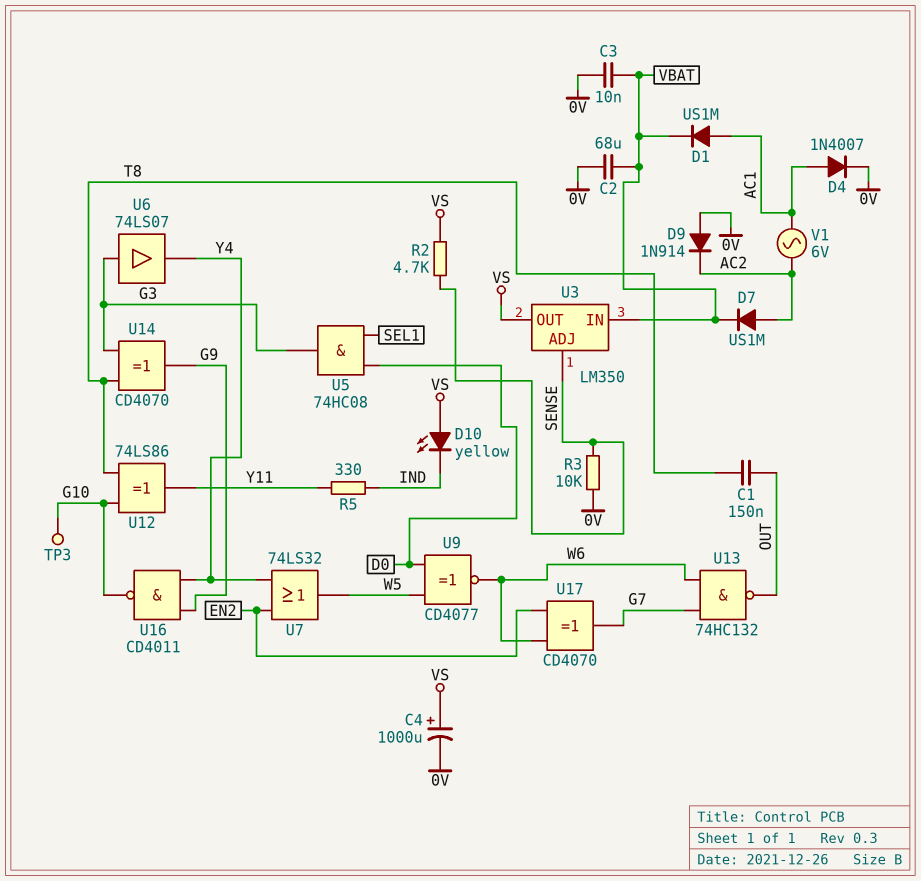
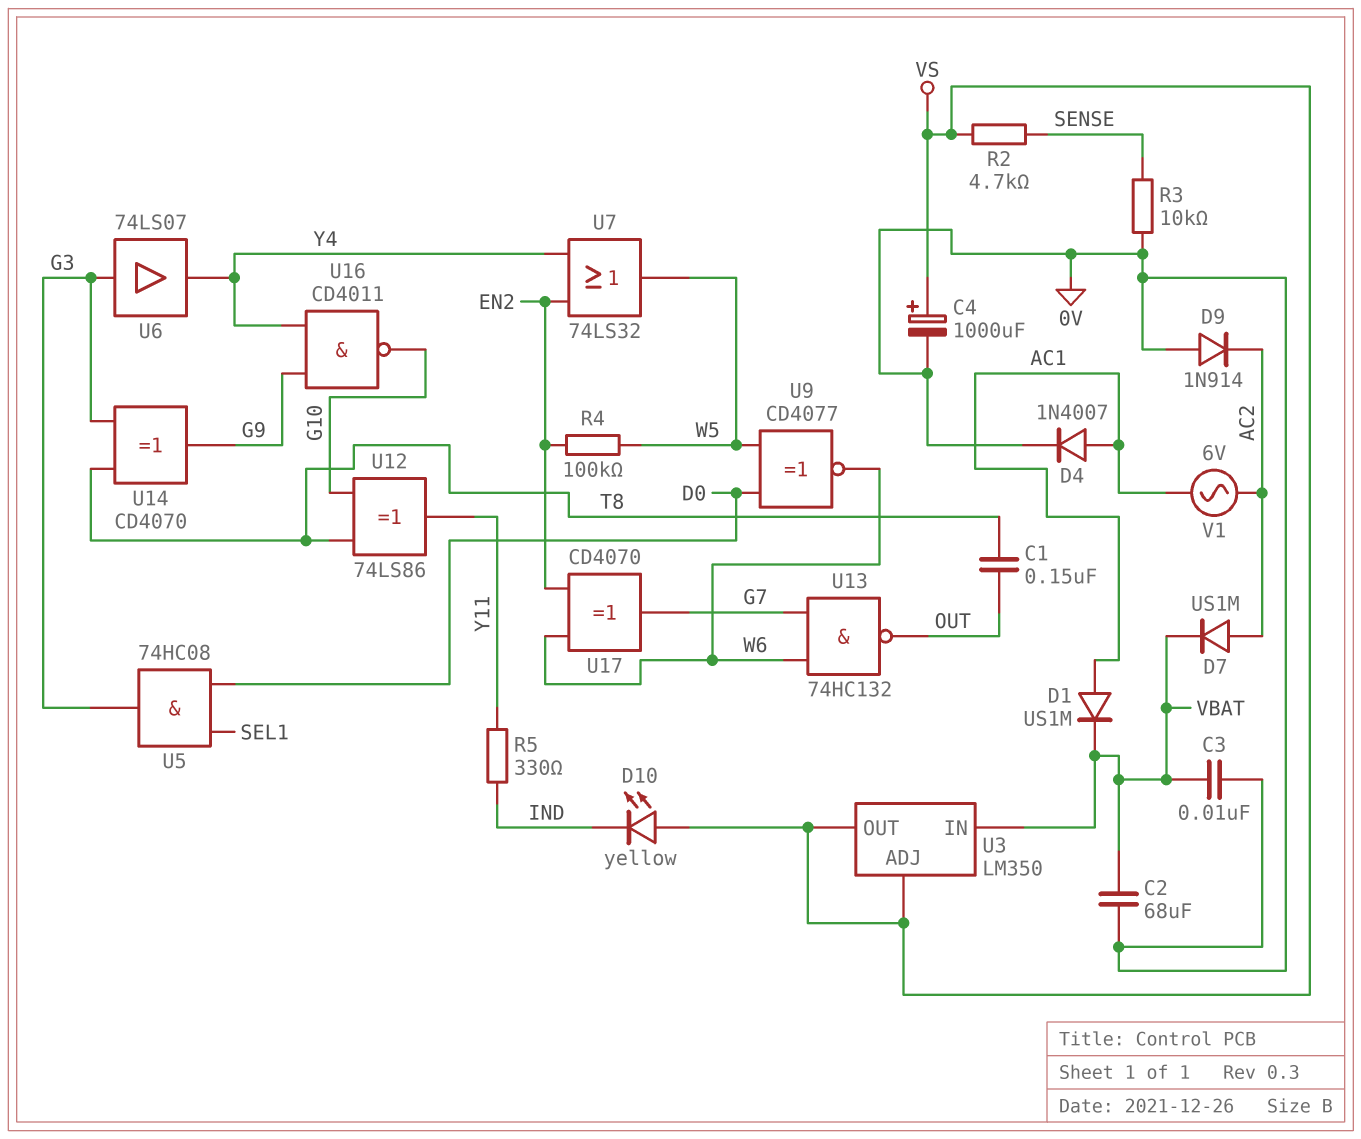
R4: none -> 100k (EN2, W5)
TP3: test point (G10) -> none
U3 pin ADJ: SENSE -> VS

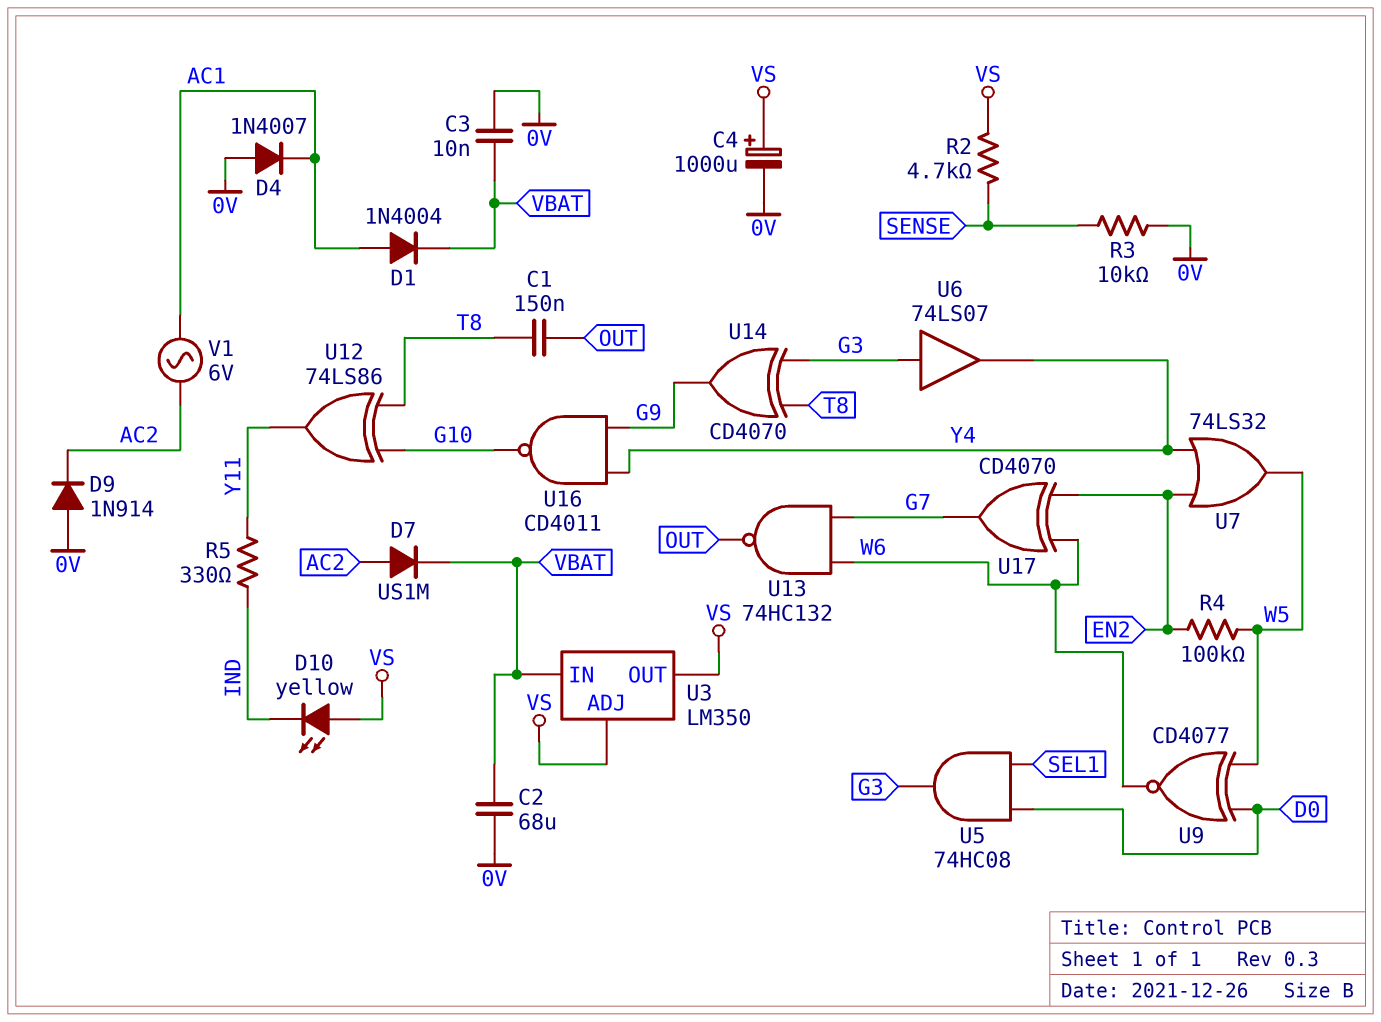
D1: diode US1M (A AC1, K VBAT) -> diode 1N4004 (A AC1, K VBAT)
D4: diode 1N4007 (A AC1, K 0V) -> diode 1N4007 (A 0V, K AC1)

